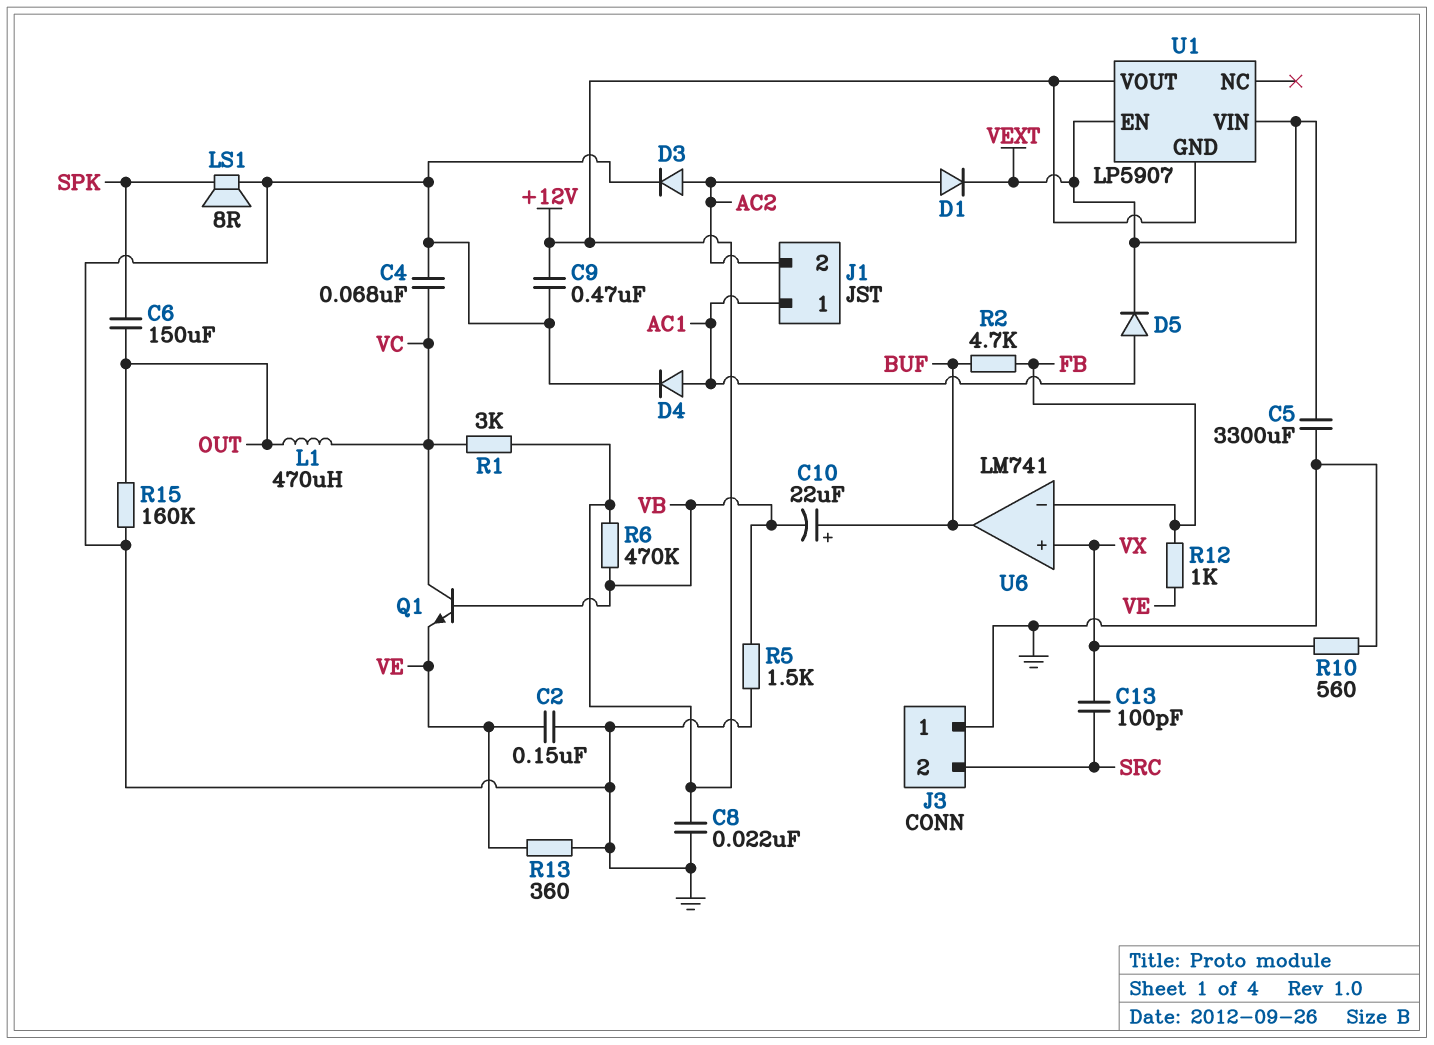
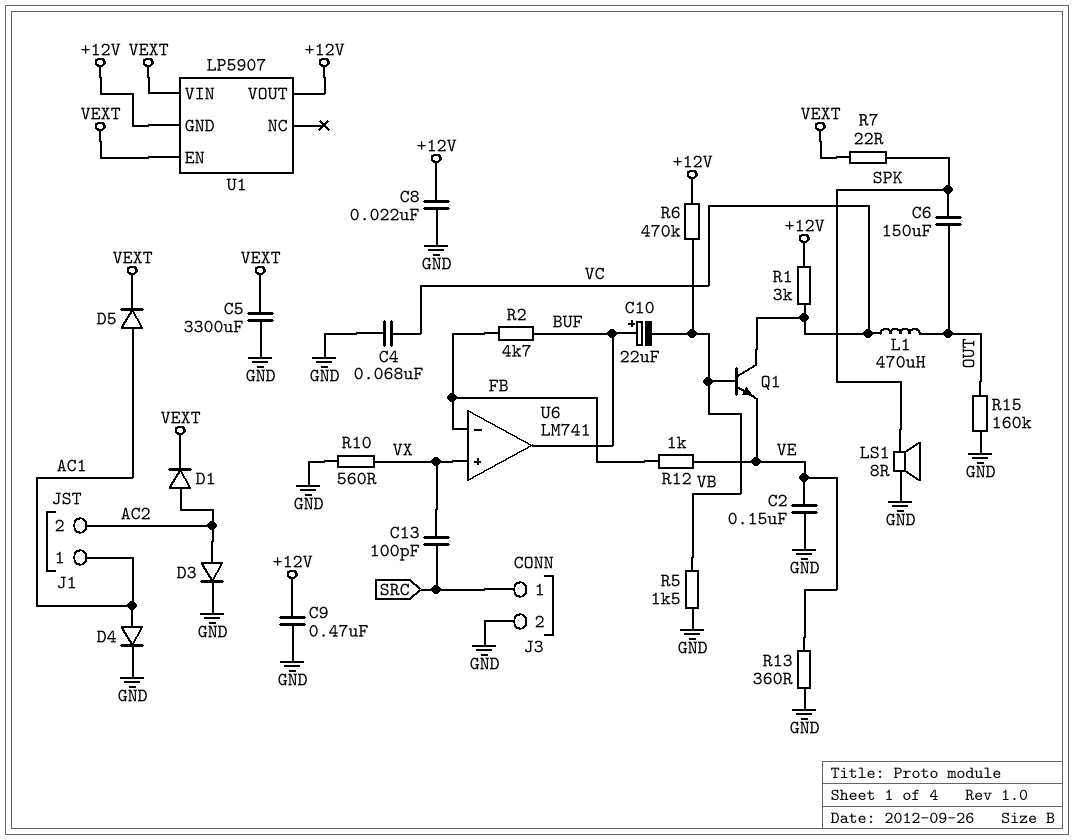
J3 pin 1: GND -> SRC
J3 pin 2: SRC -> GND
R7: none -> 22 (SPK, VEXT)

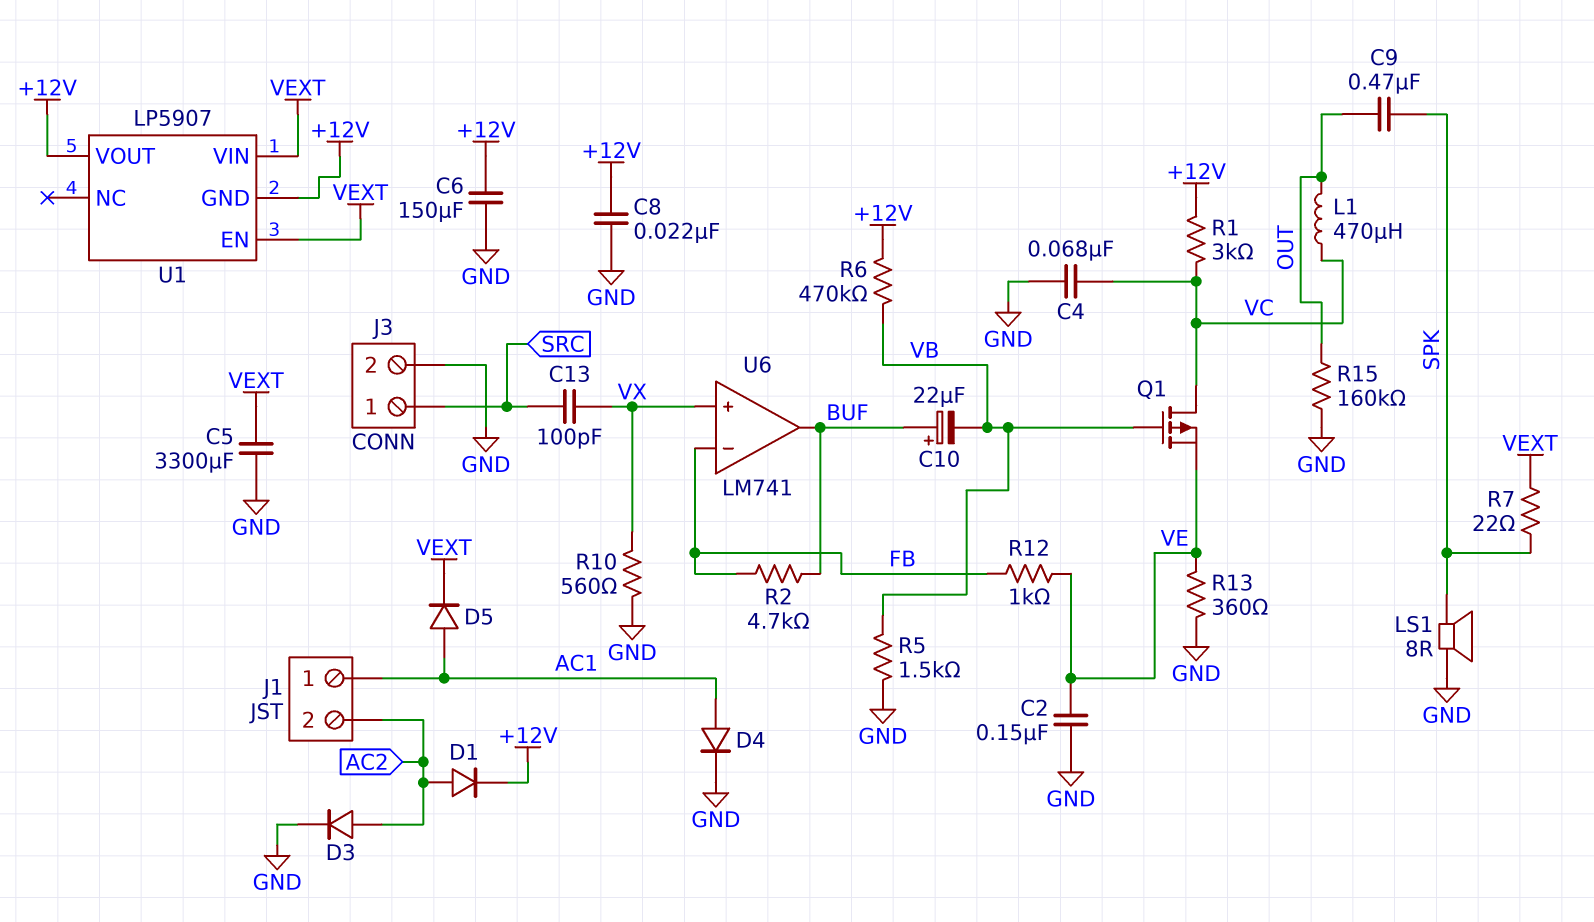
C6: 150uF (OUT, SPK) -> 150uF (+12V, GND)
C9: 470nF (+12V, GND) -> 470nF (OUT, SPK)
D1: diode (A AC2, K VEXT) -> diode (A AC2, K +12V)
Q1: NPN (B VB, C VC, E VE) -> PMOS (G VB, D VC, S VE)

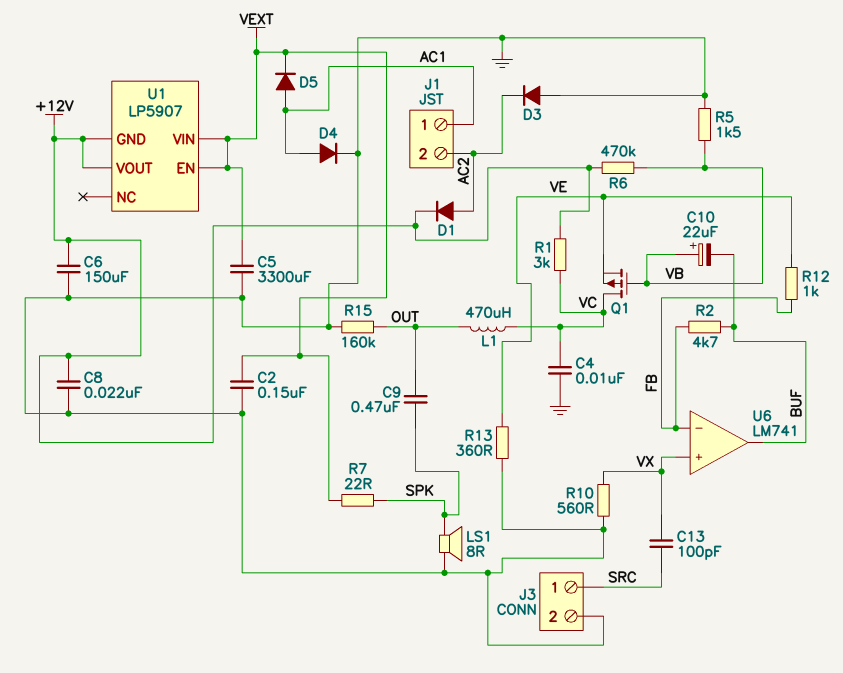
C2: 150nF (GND, VE) -> 150nF (GND, VEXT)
C4: 68nF (GND, VC) -> 10nF (GND, VC)
C10: 22uF (plus BUF, minus VB) -> 22uF (plus VB, minus BUF)
D3: diode (A AC2, K GND) -> diode (A GND, K AC2)

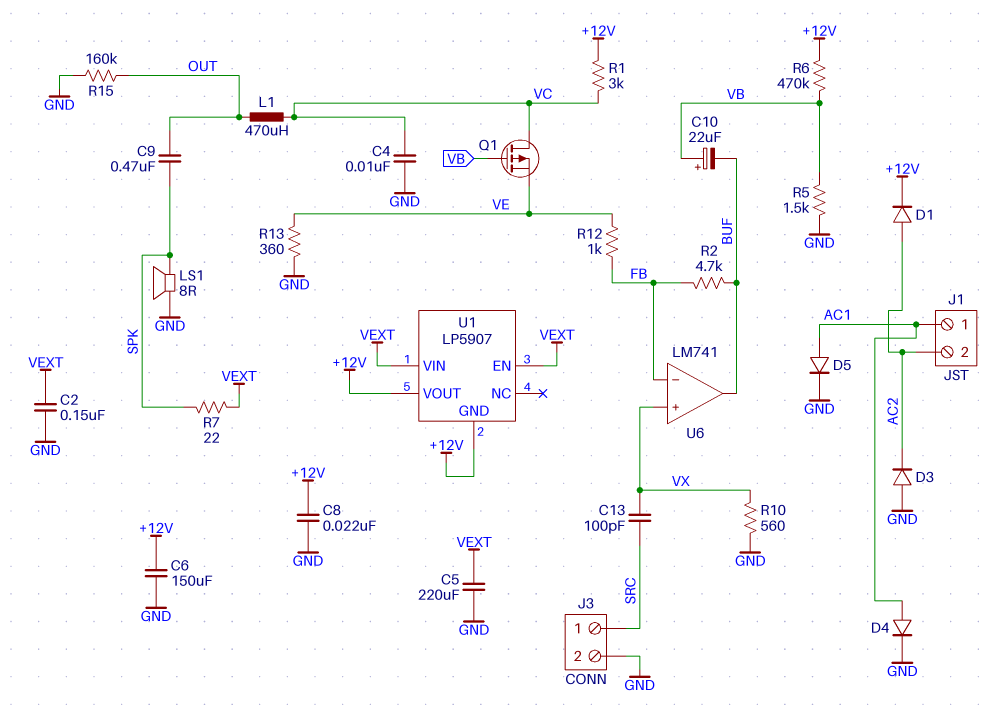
C5: 3300uF (GND, VEXT) -> 220uF (GND, VEXT)
D5: diode (A AC1, K VEXT) -> diode (A AC1, K GND)

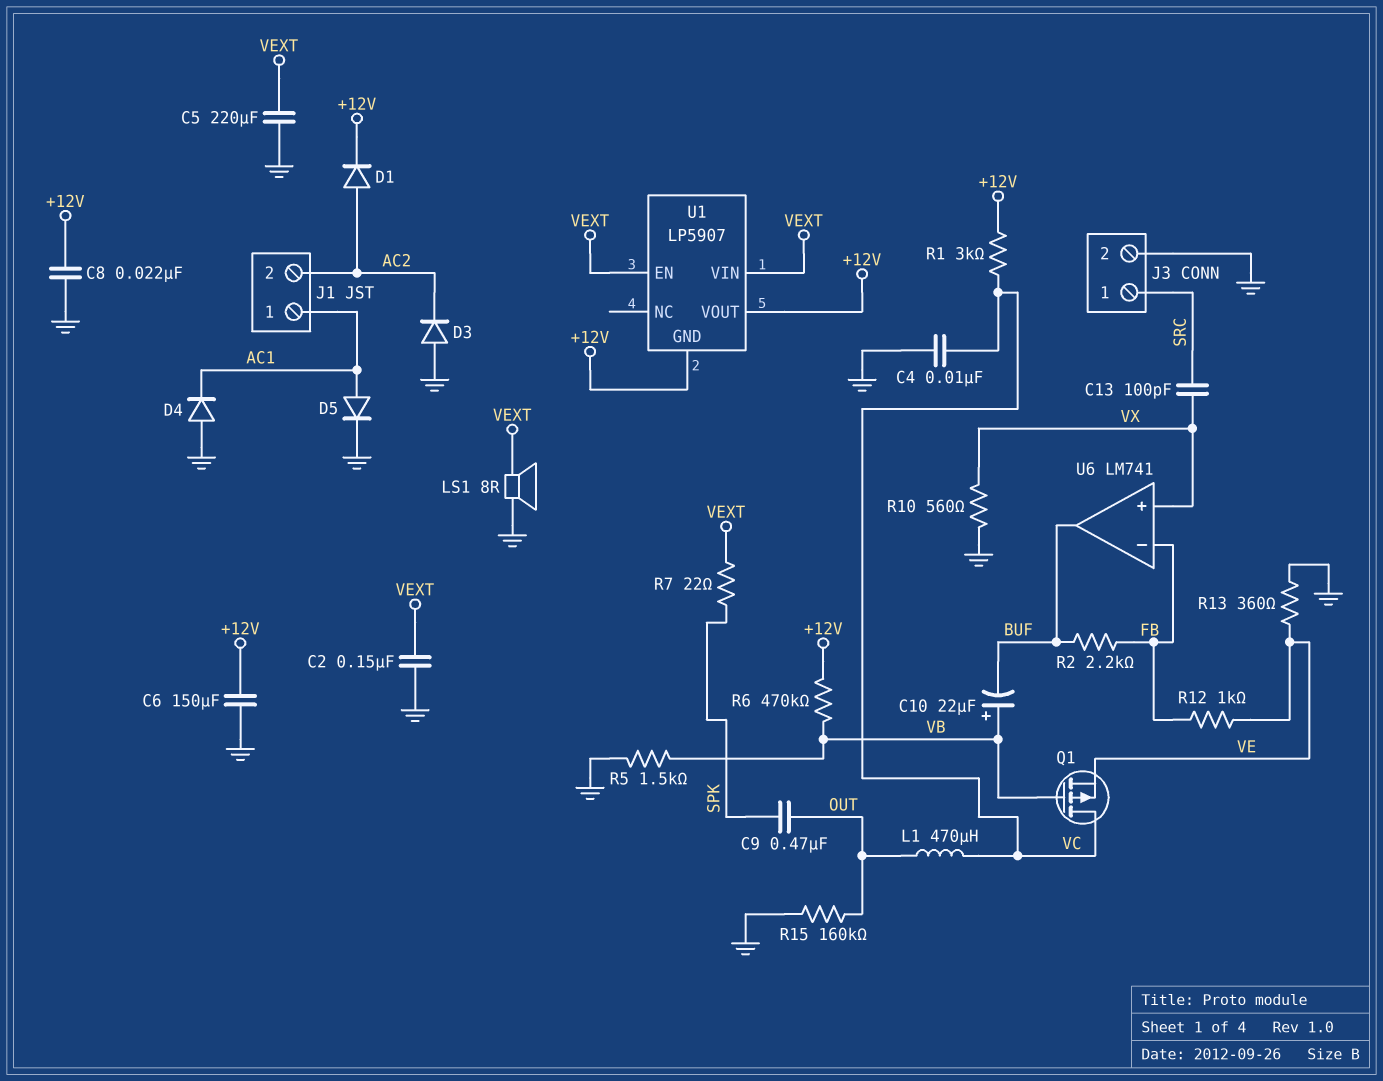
D4: diode (A AC1, K GND) -> diode (A GND, K AC1)
LS1: speaker 8R (GND, SPK) -> speaker 8R (GND, VEXT)
R2: 4.7k (BUF, FB) -> 2.2k (BUF, FB)

